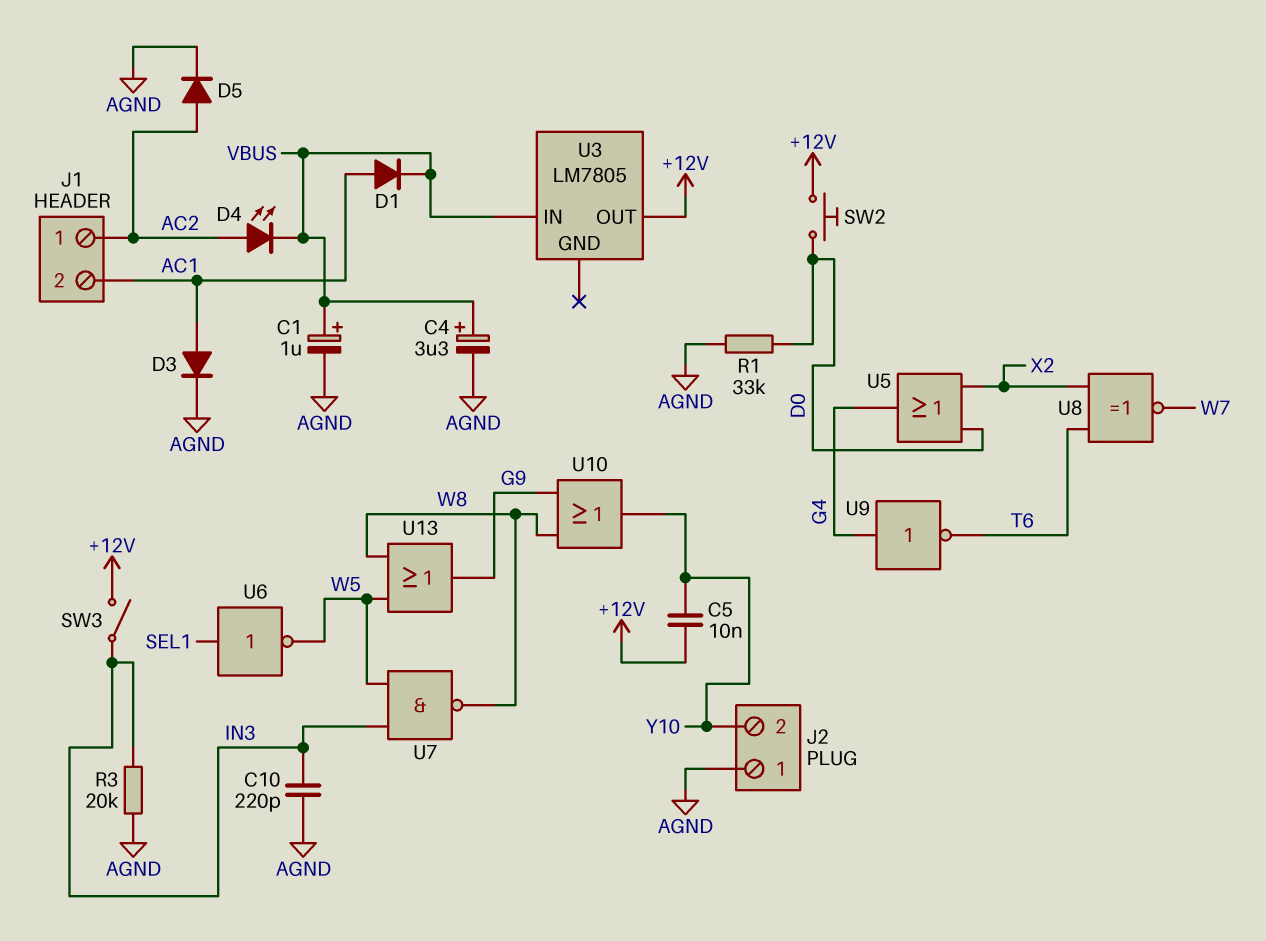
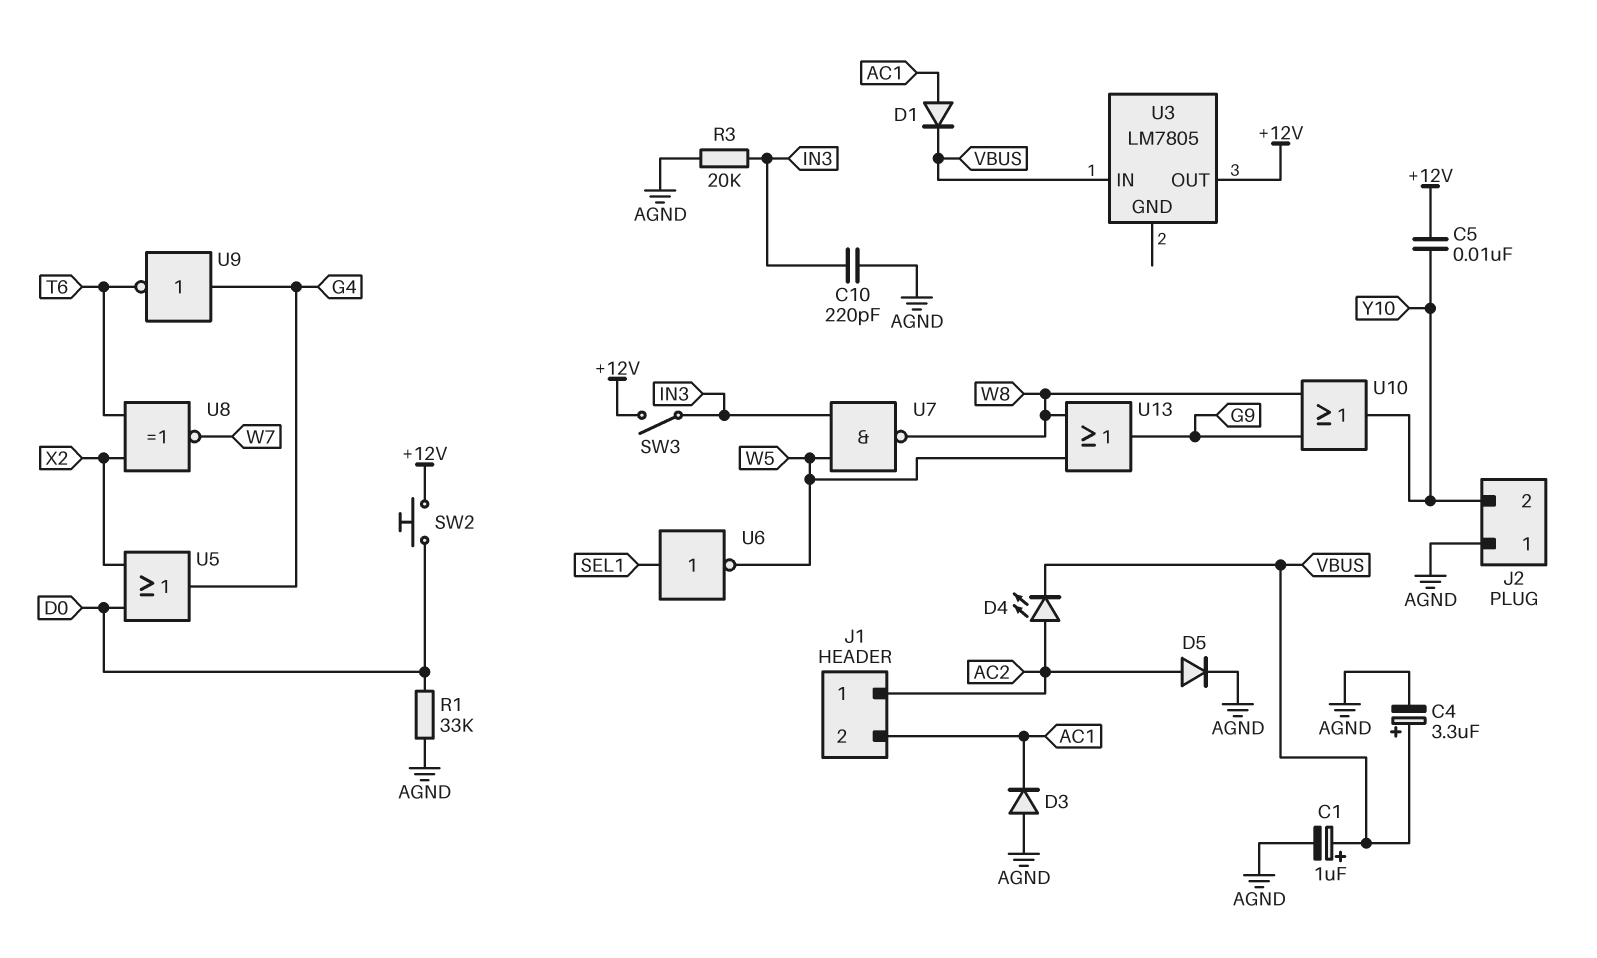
D3: diode (A AC1, K AGND) -> diode (A AGND, K AC1)

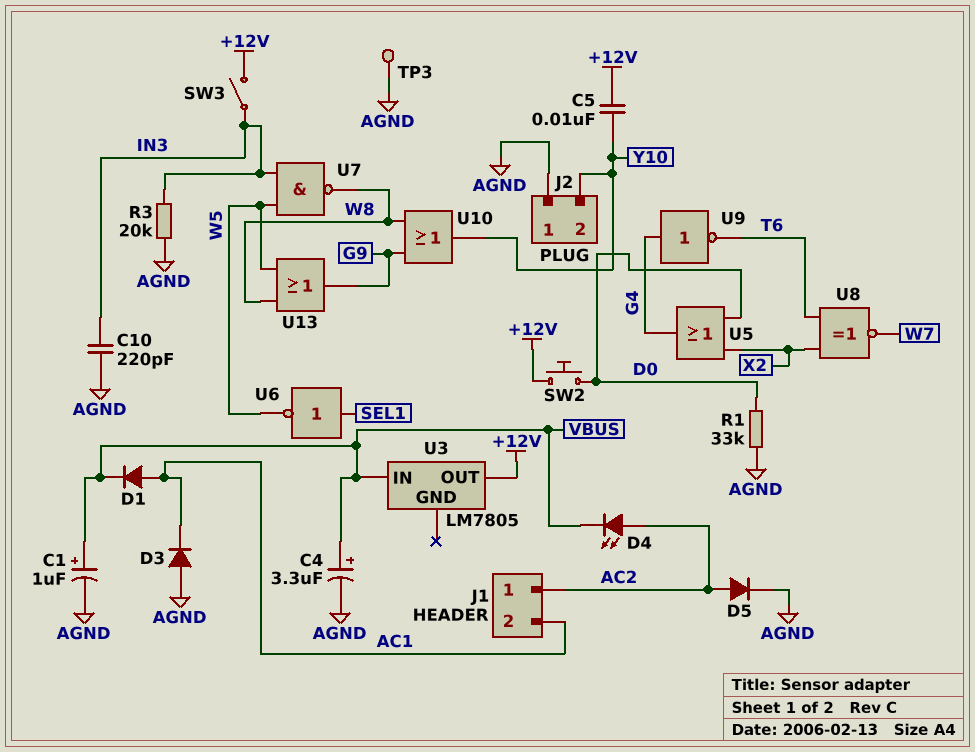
TP3: none -> test point (AGND)

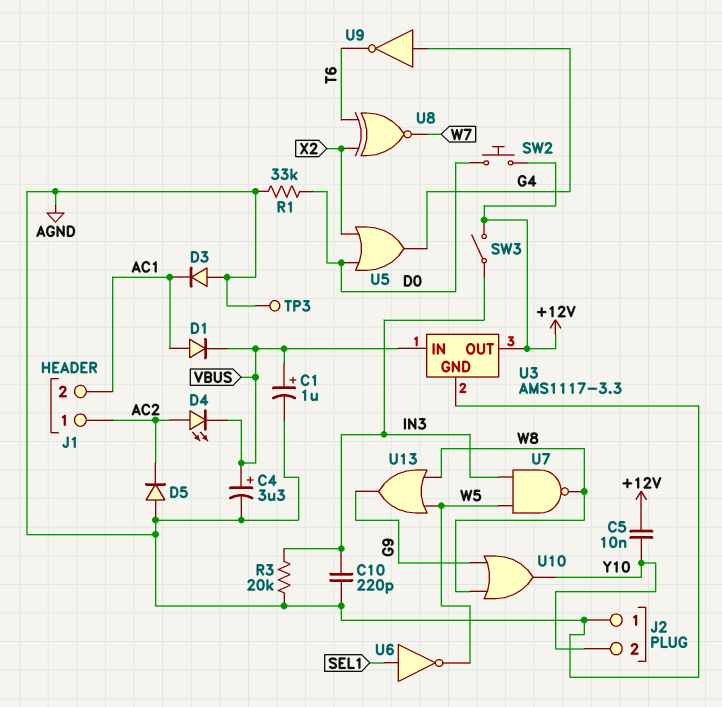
D5: diode (A AC2, K AGND) -> diode (A AGND, K AC2)
U3: LM7805 -> AMS1117-3.3
U3 pin GND: none -> AGND

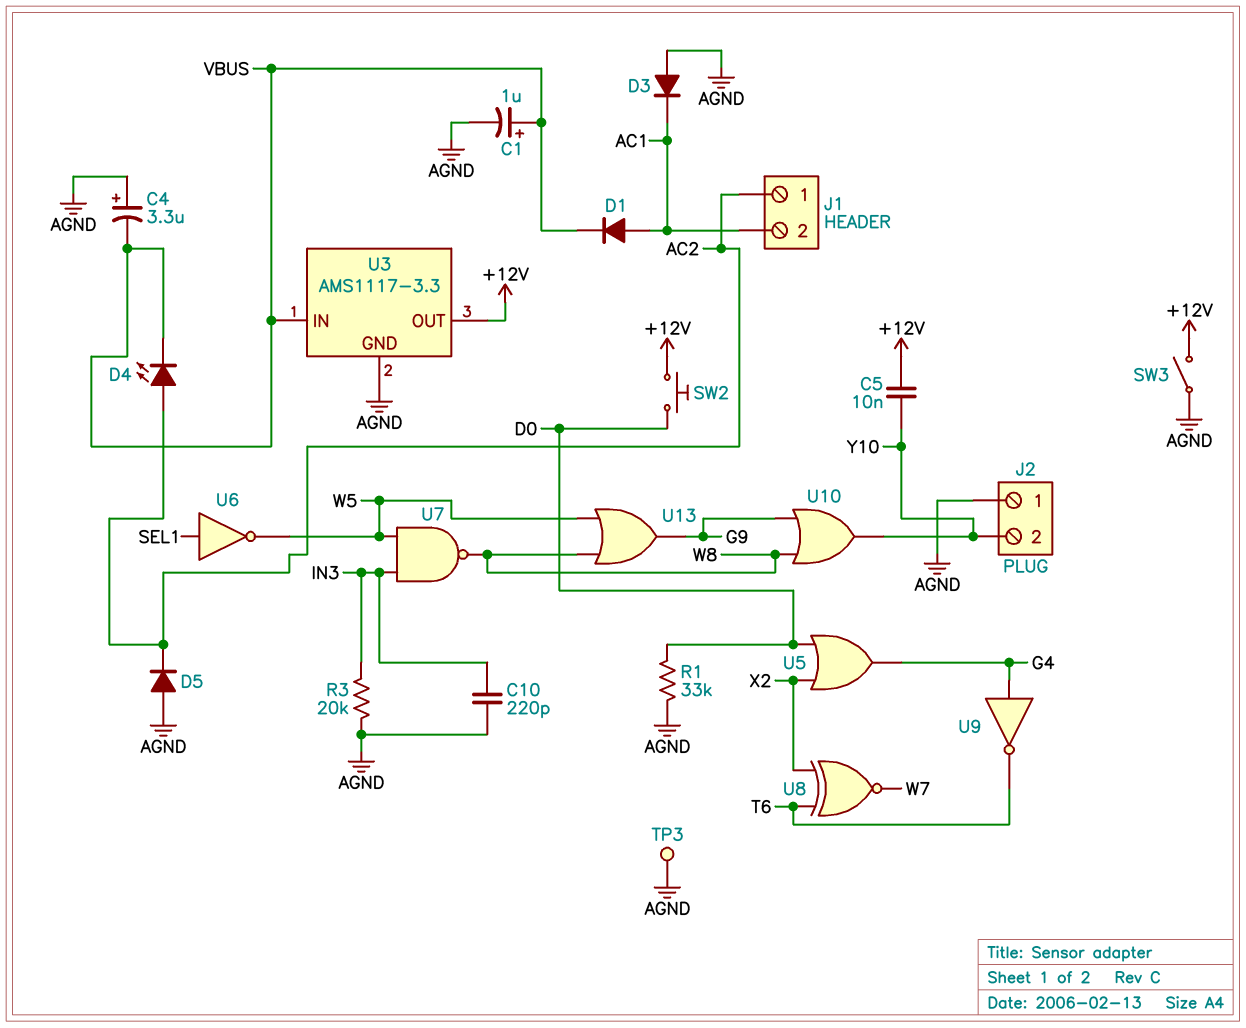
C4: 3.3uF (plus VBUS, minus AGND) -> 3.3uF (plus AGND, minus VBUS)
SW3: switch (+12V, IN3) -> switch (+12V, AGND)

